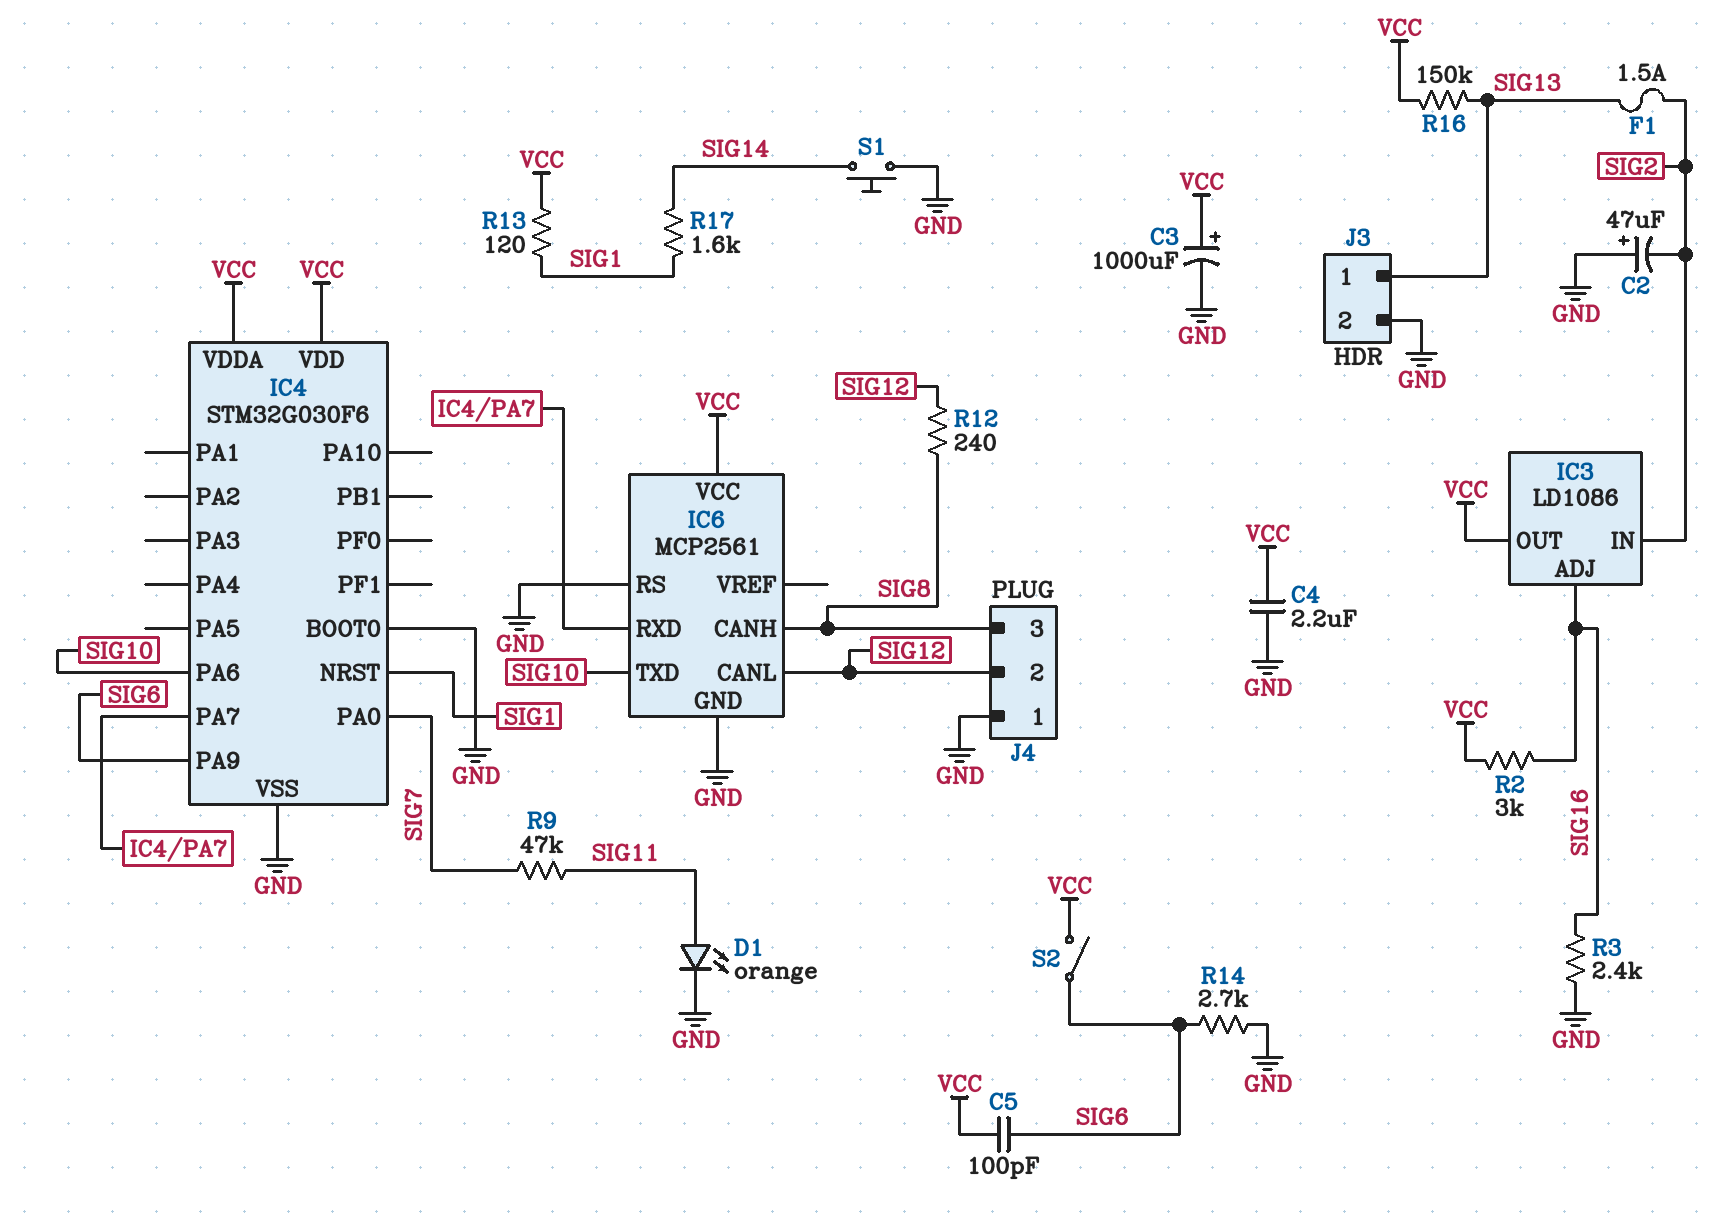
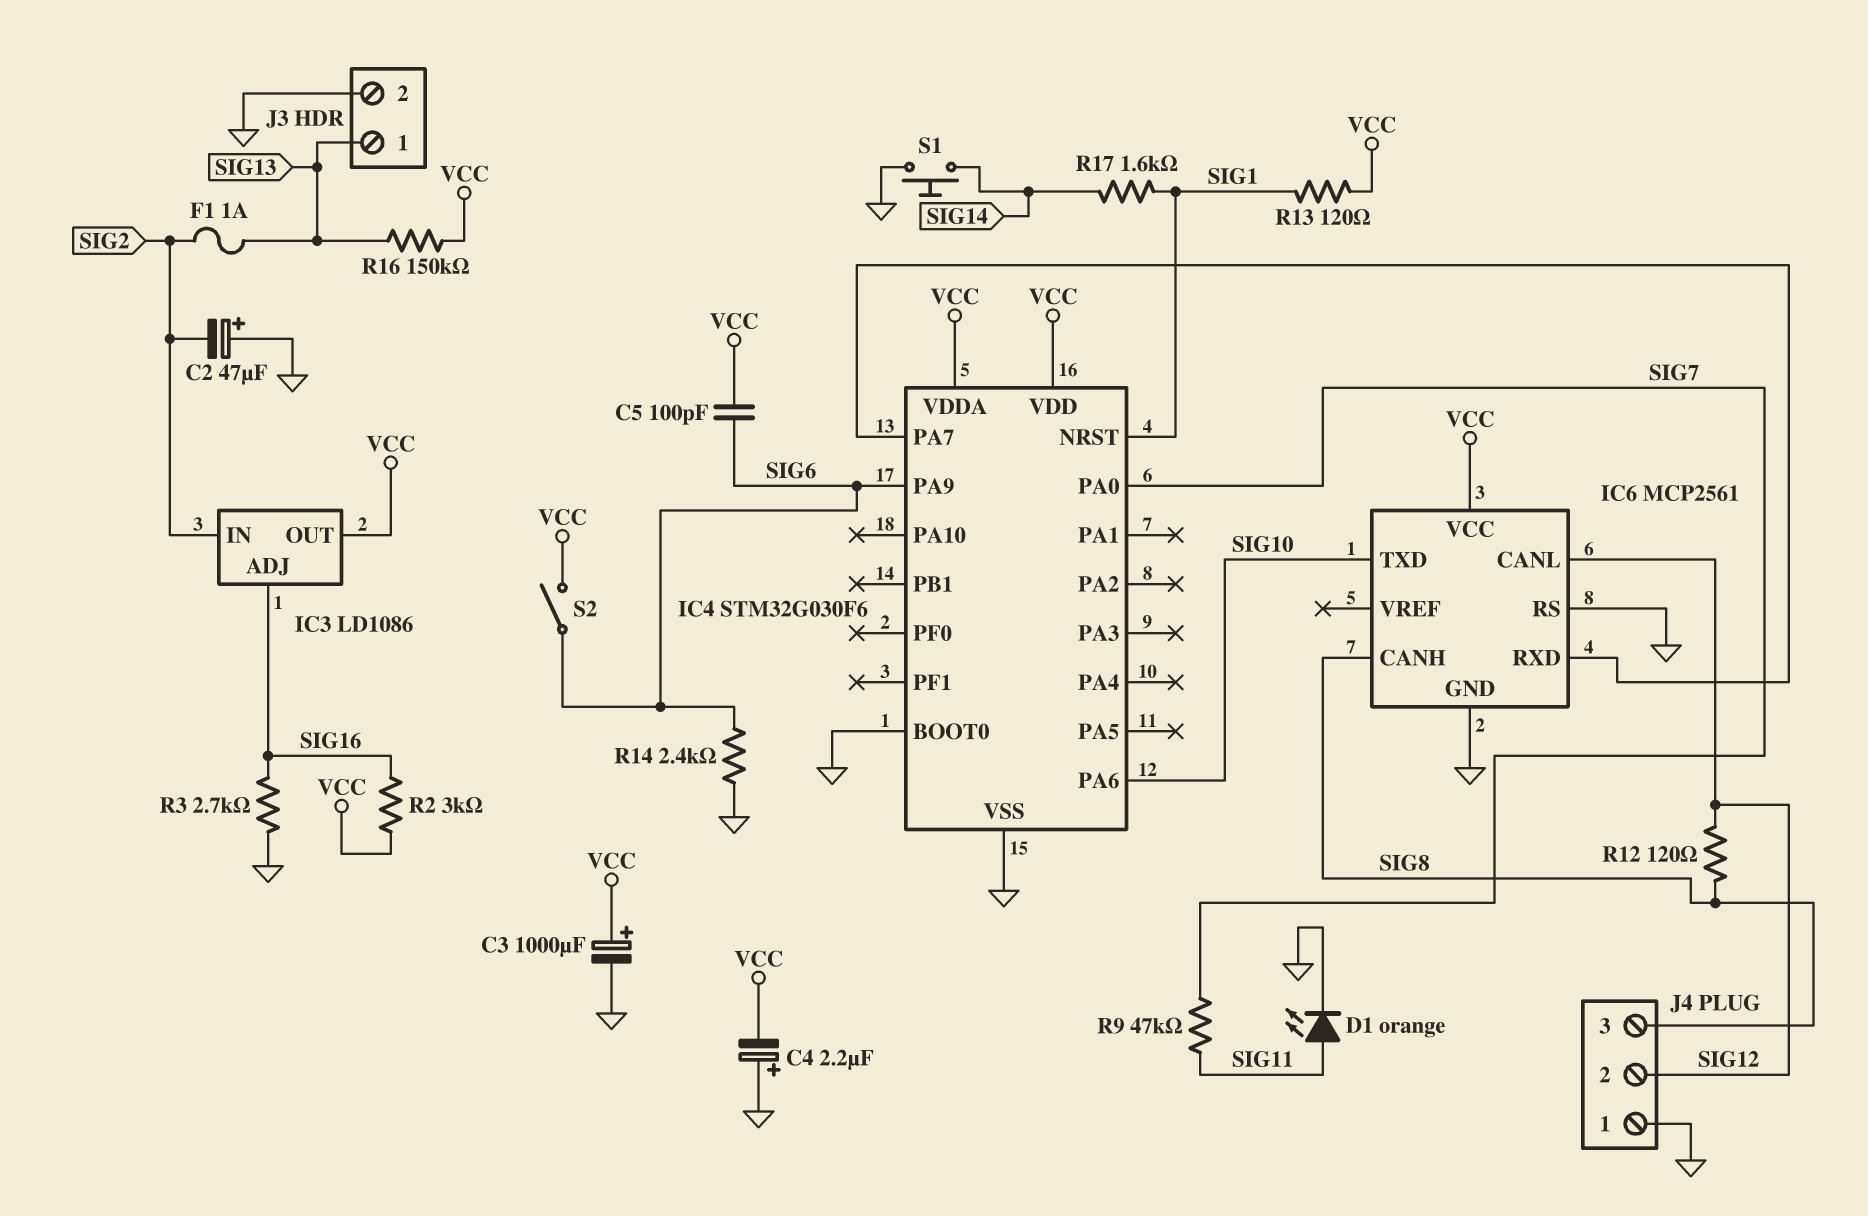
C4: 2.2uF (GND, VCC) -> 2.2uF (plus GND, minus VCC)
F1: 1.5A (SIG2, SIG13) -> 1A (SIG2, SIG13)
R3: 2.4k (GND, SIG16) -> 2.7k (GND, SIG16)
R12: 240 (SIG8, SIG12) -> 120 (SIG8, SIG12)
R14: 2.7k (GND, SIG6) -> 2.4k (GND, SIG6)

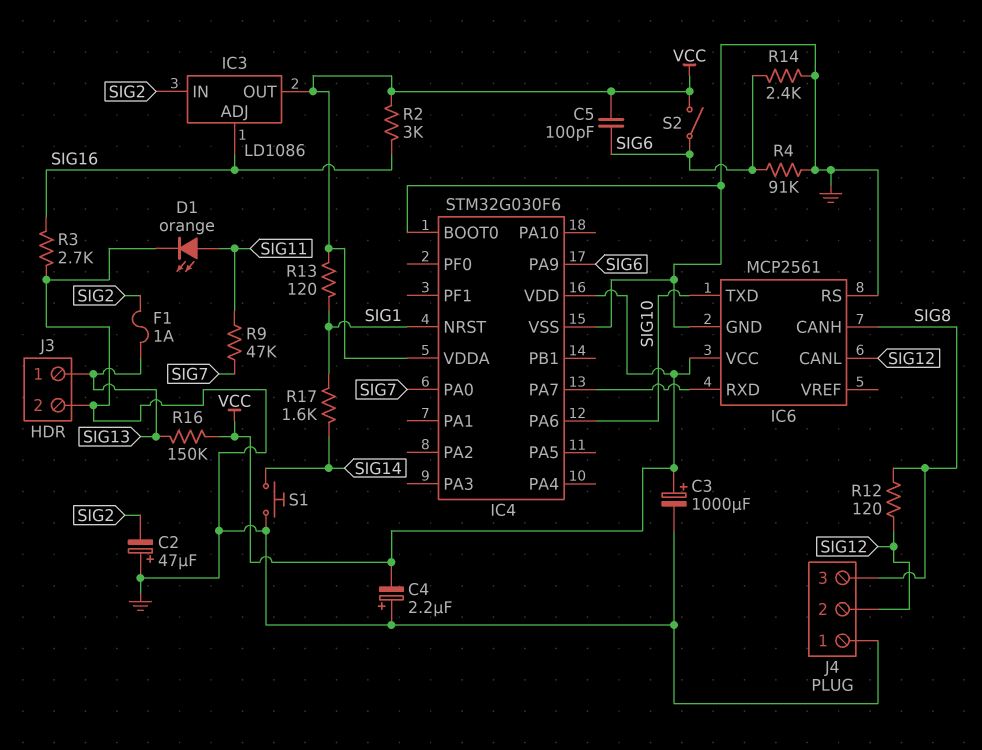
R4: none -> 91k (GND, SIG6)

